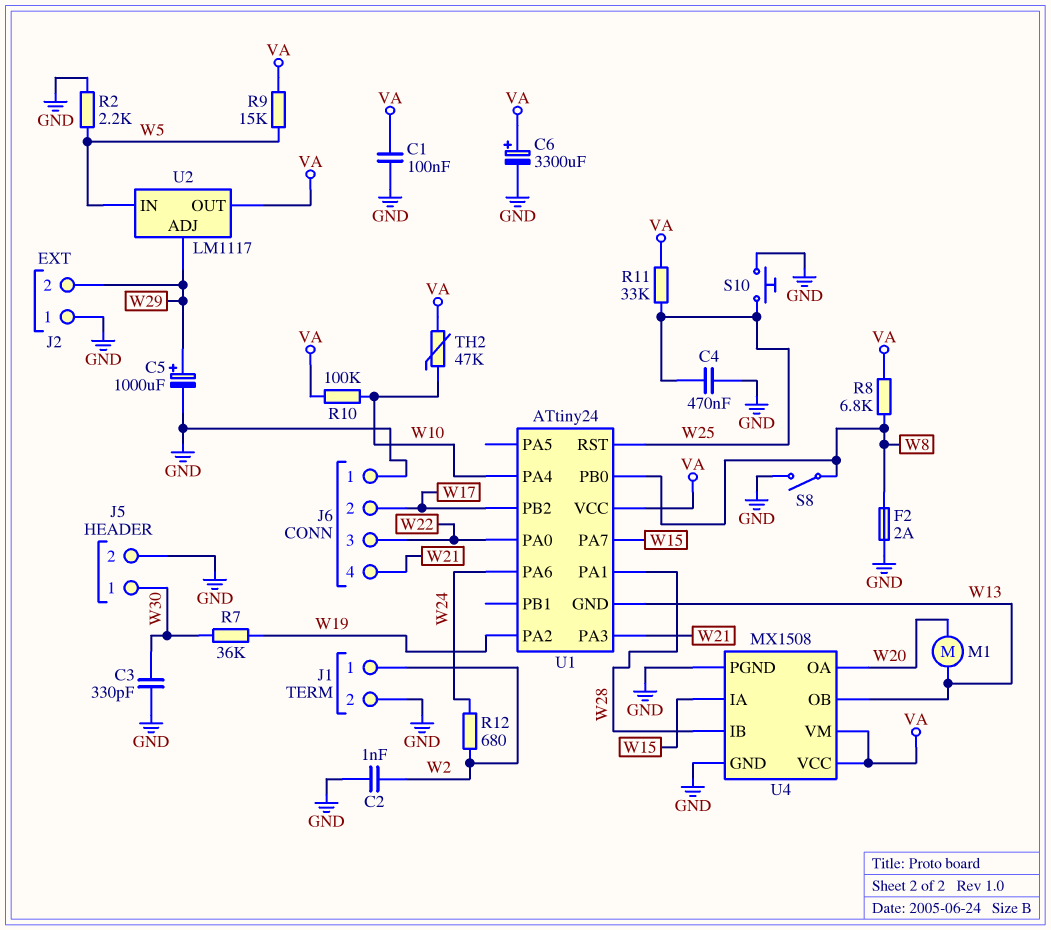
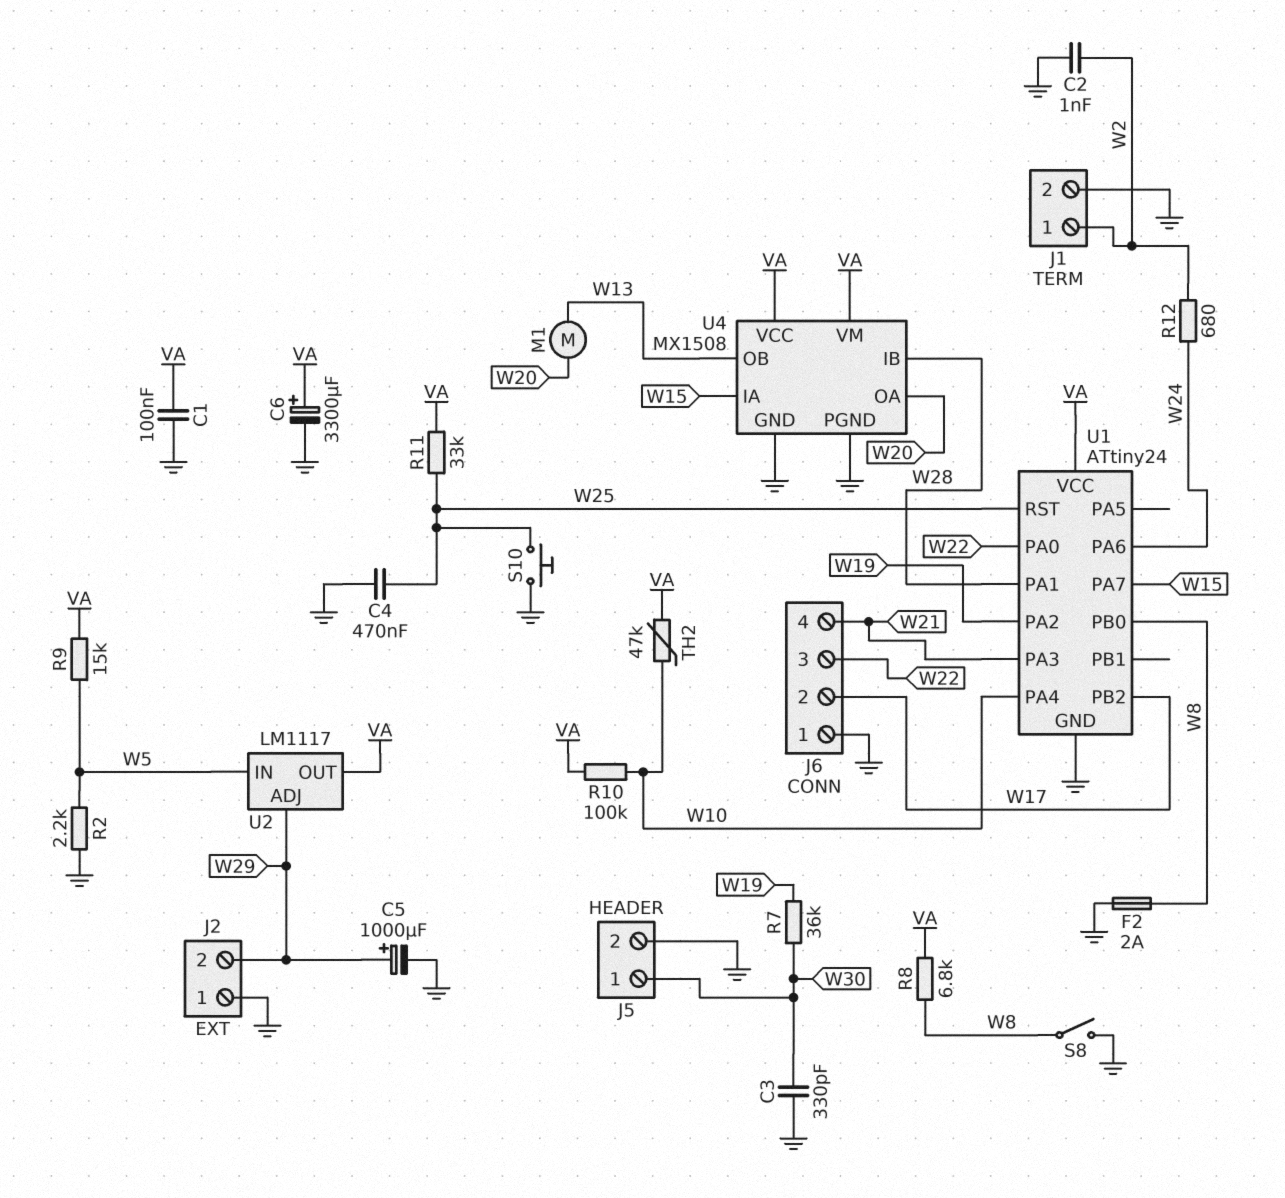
U1 pin GND: W13 -> GND

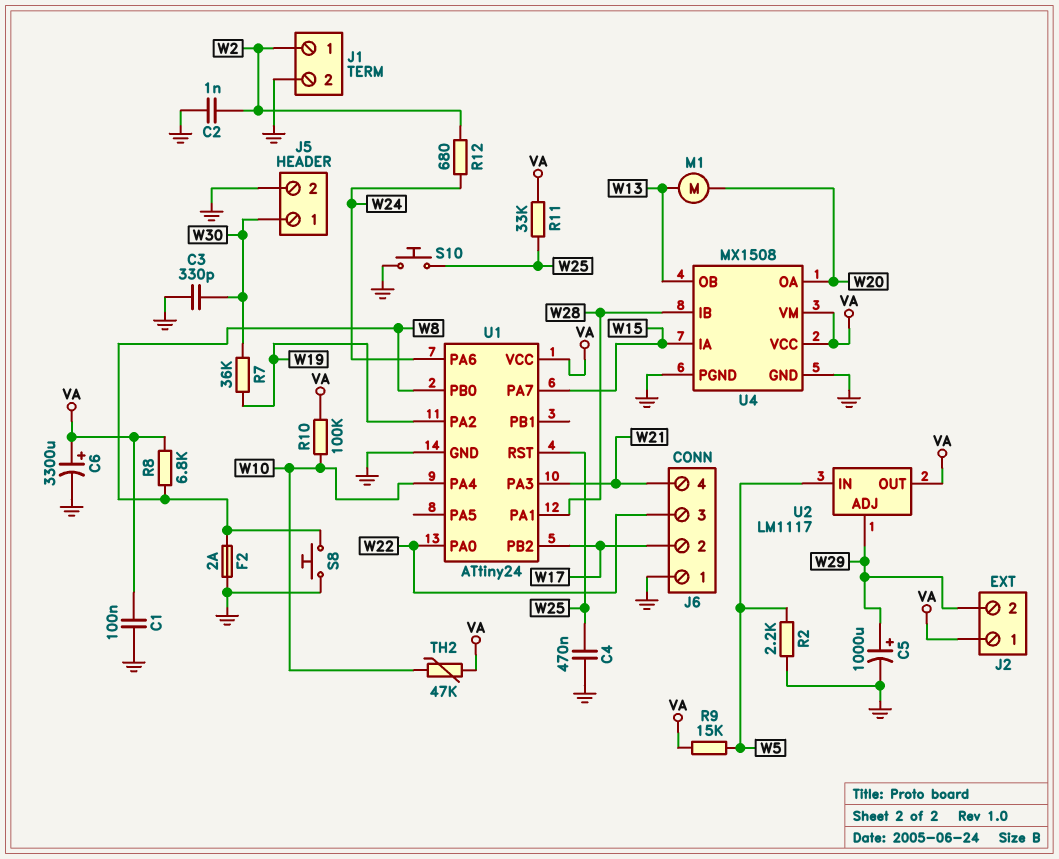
J2 pin 1: GND -> VA
S8: switch (GND, W8) -> button (GND, W8)

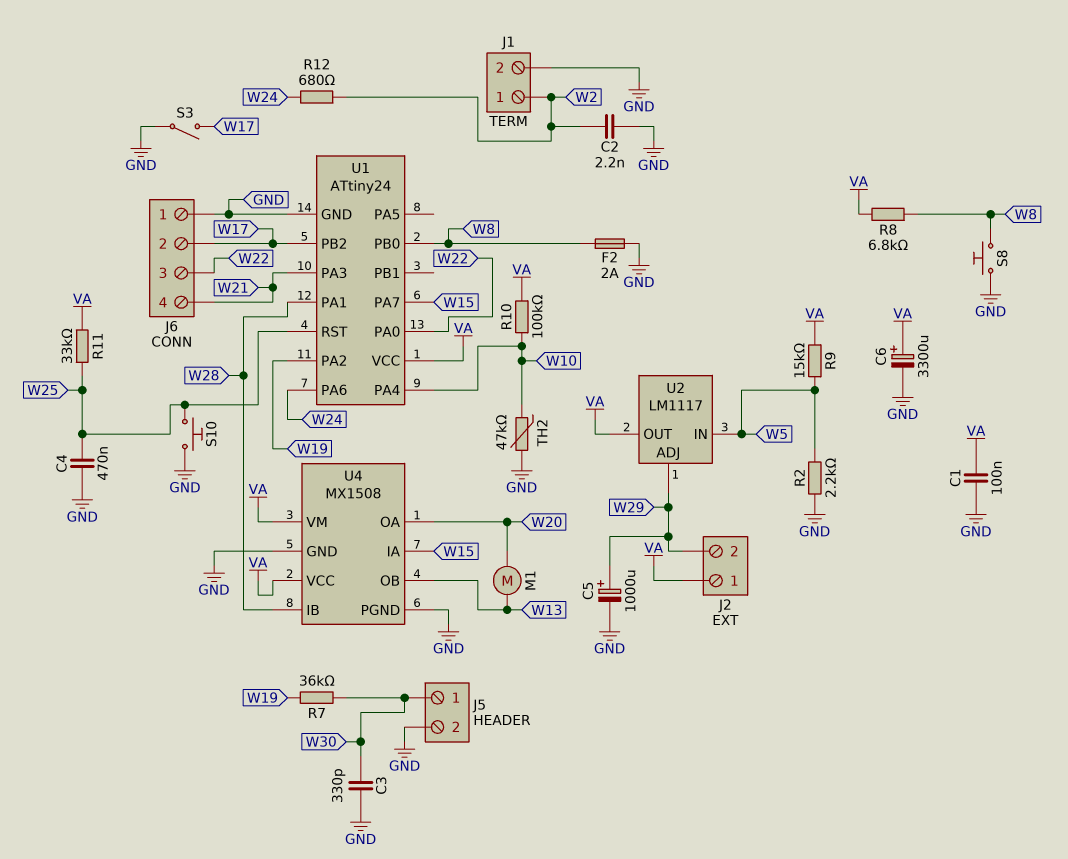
C2: 1nF (GND, W2) -> 2.2nF (GND, W2)
S3: none -> switch (GND, W17)
TH2: 47k (VA, W10) -> 47k (GND, W10)

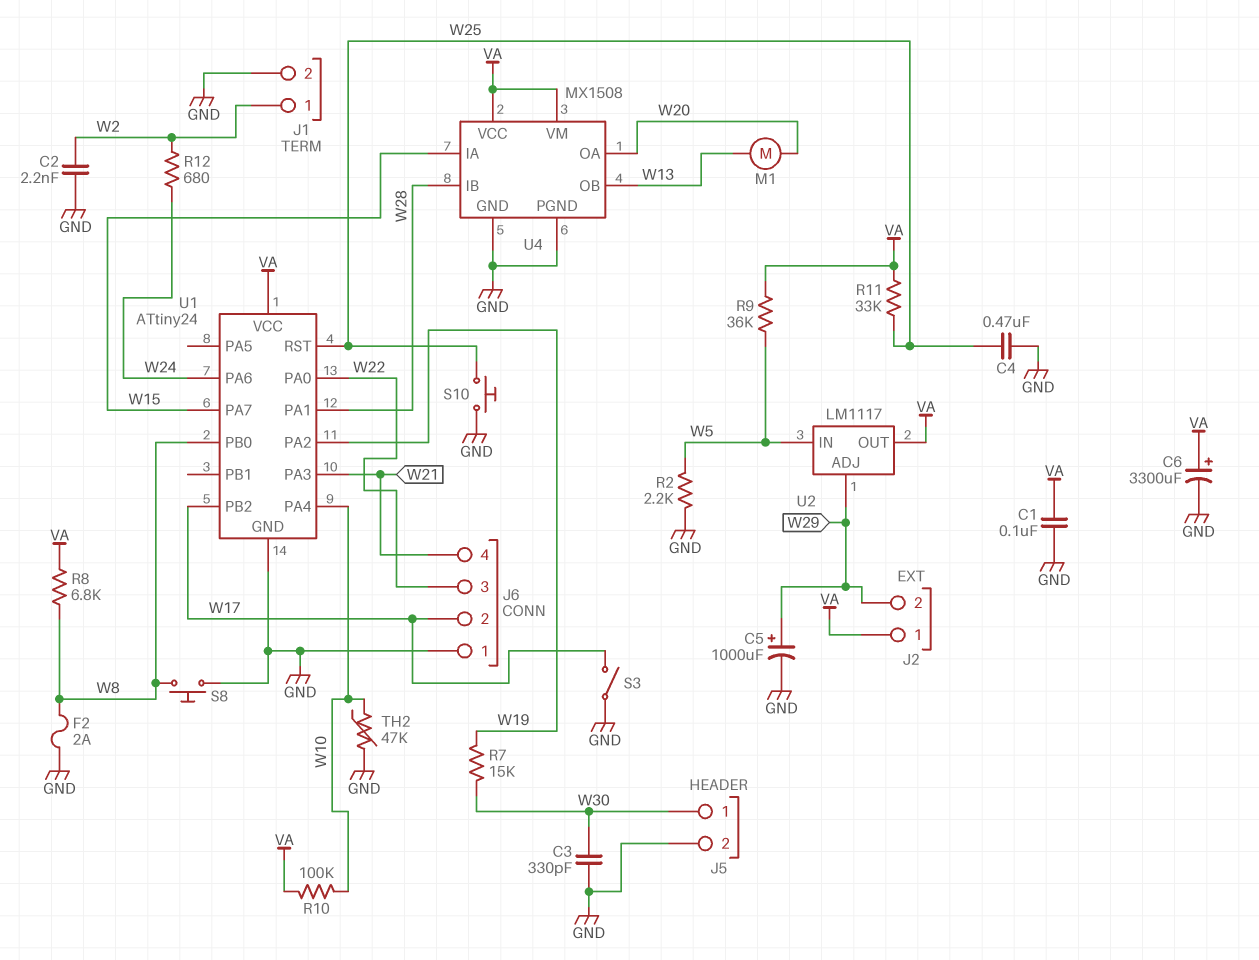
R7: 36k (W19, W30) -> 15k (W19, W30)
R9: 15k (VA, W5) -> 36k (VA, W5)

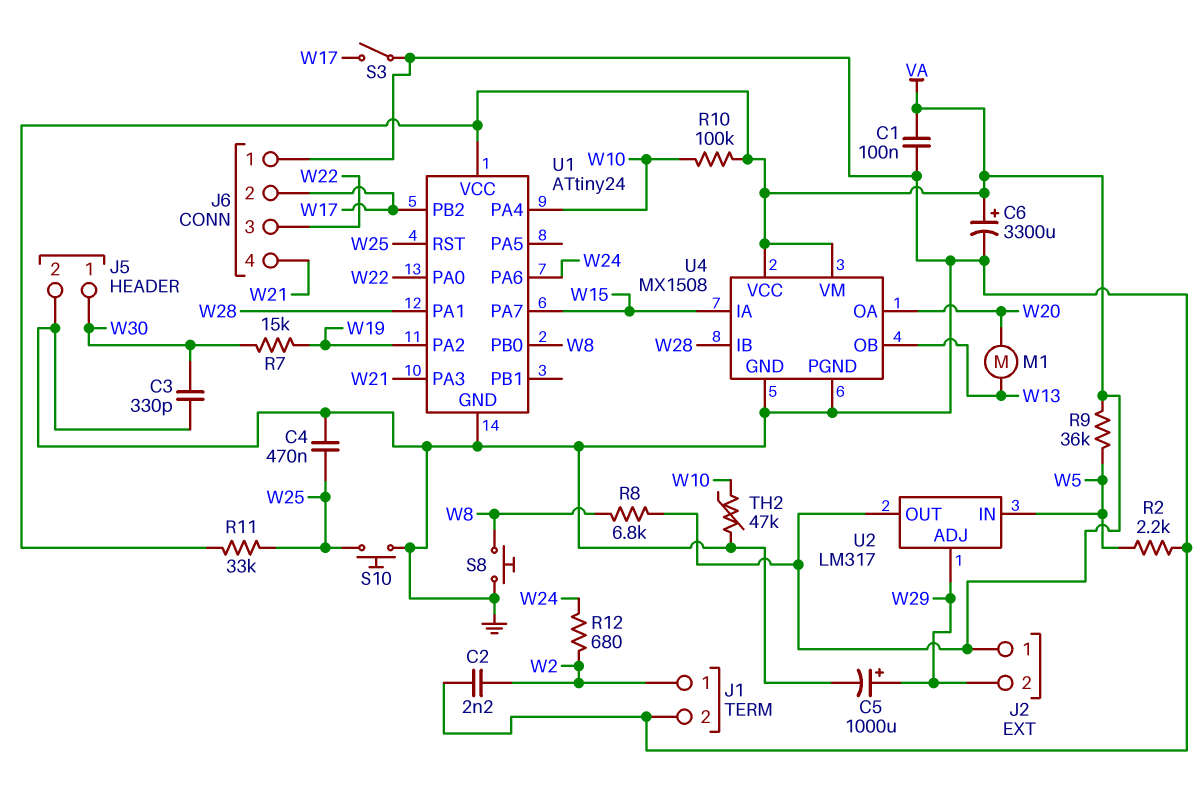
F2: 2A (GND, W8) -> none
U2: LM1117 -> LM317

